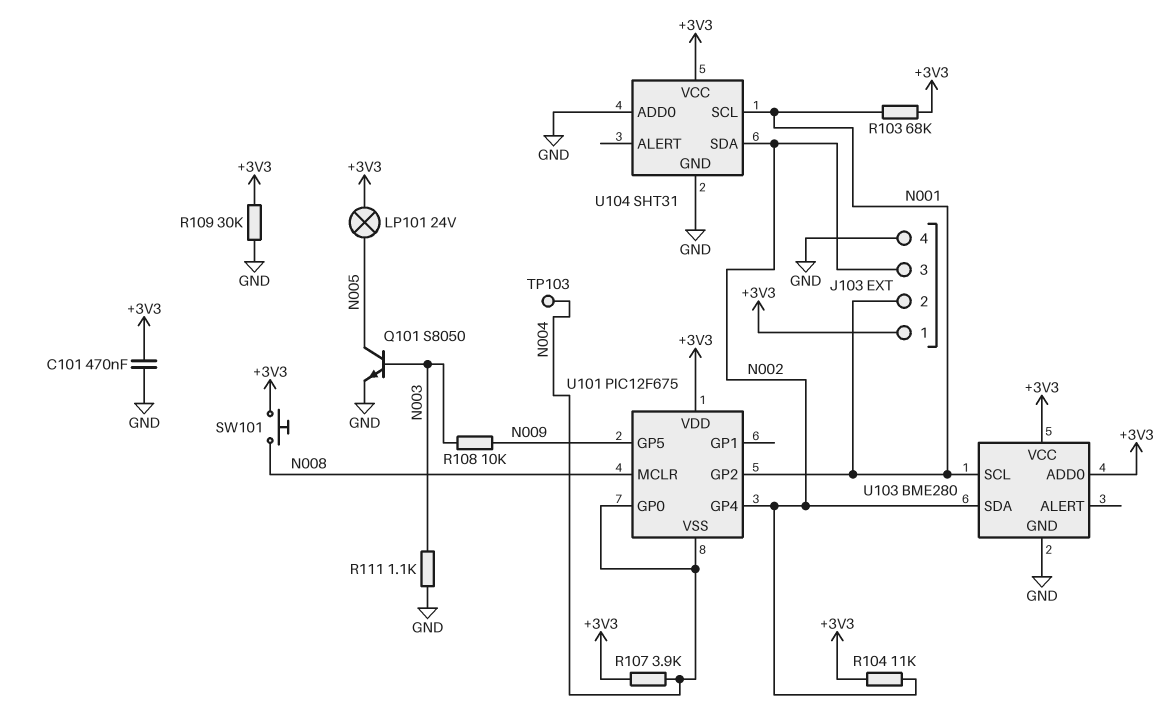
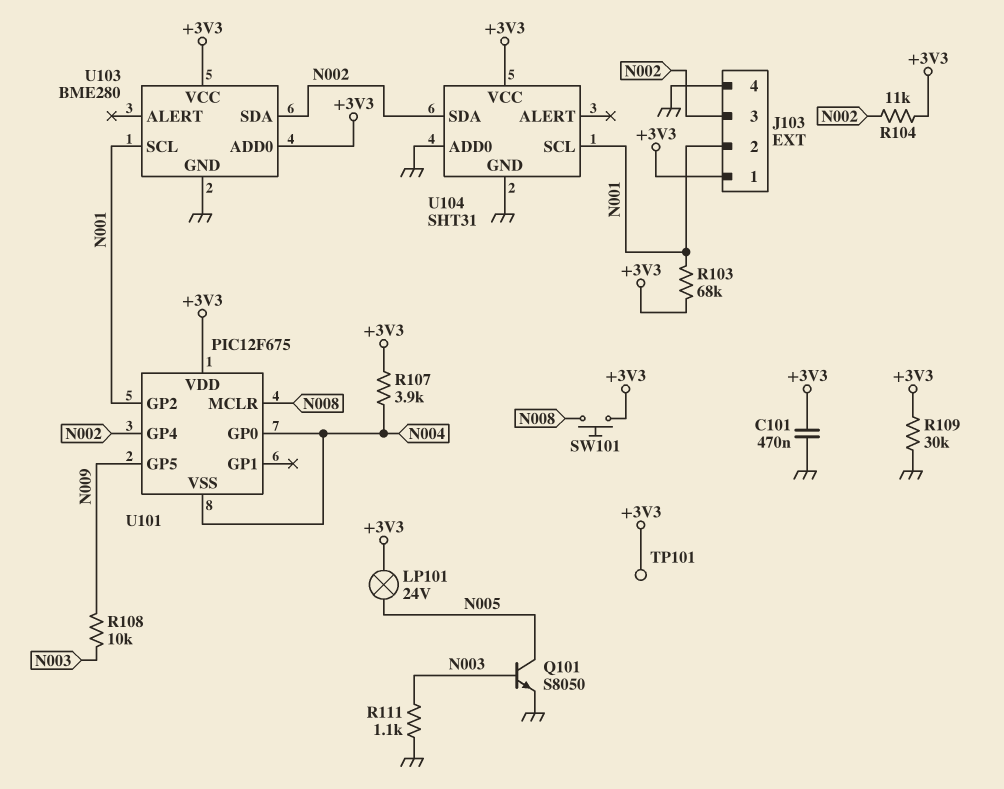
TP101: none -> test point (+3V3)
TP103: test point (N004) -> none

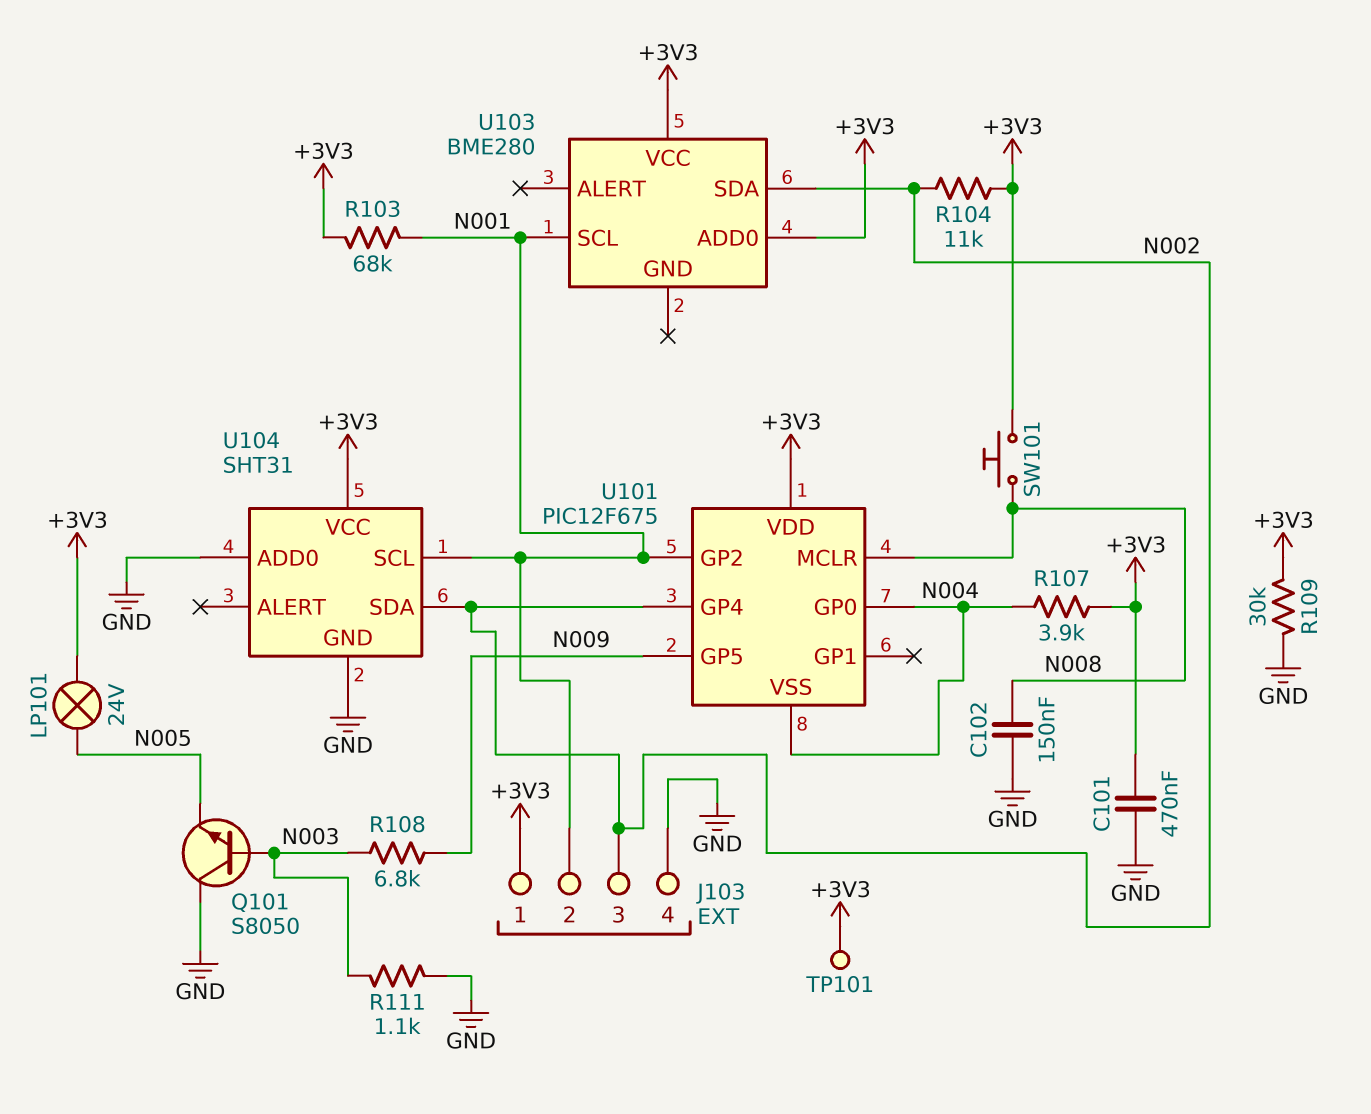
C102: none -> 150nF (GND, N008)
Q101: NPN S8050 (B N003, C N005, E GND) -> NPN S8050 (B N003, C GND, E N005)
R108: 10k (N003, N009) -> 6.8k (N003, N009)
U103 pin GND: GND -> none

